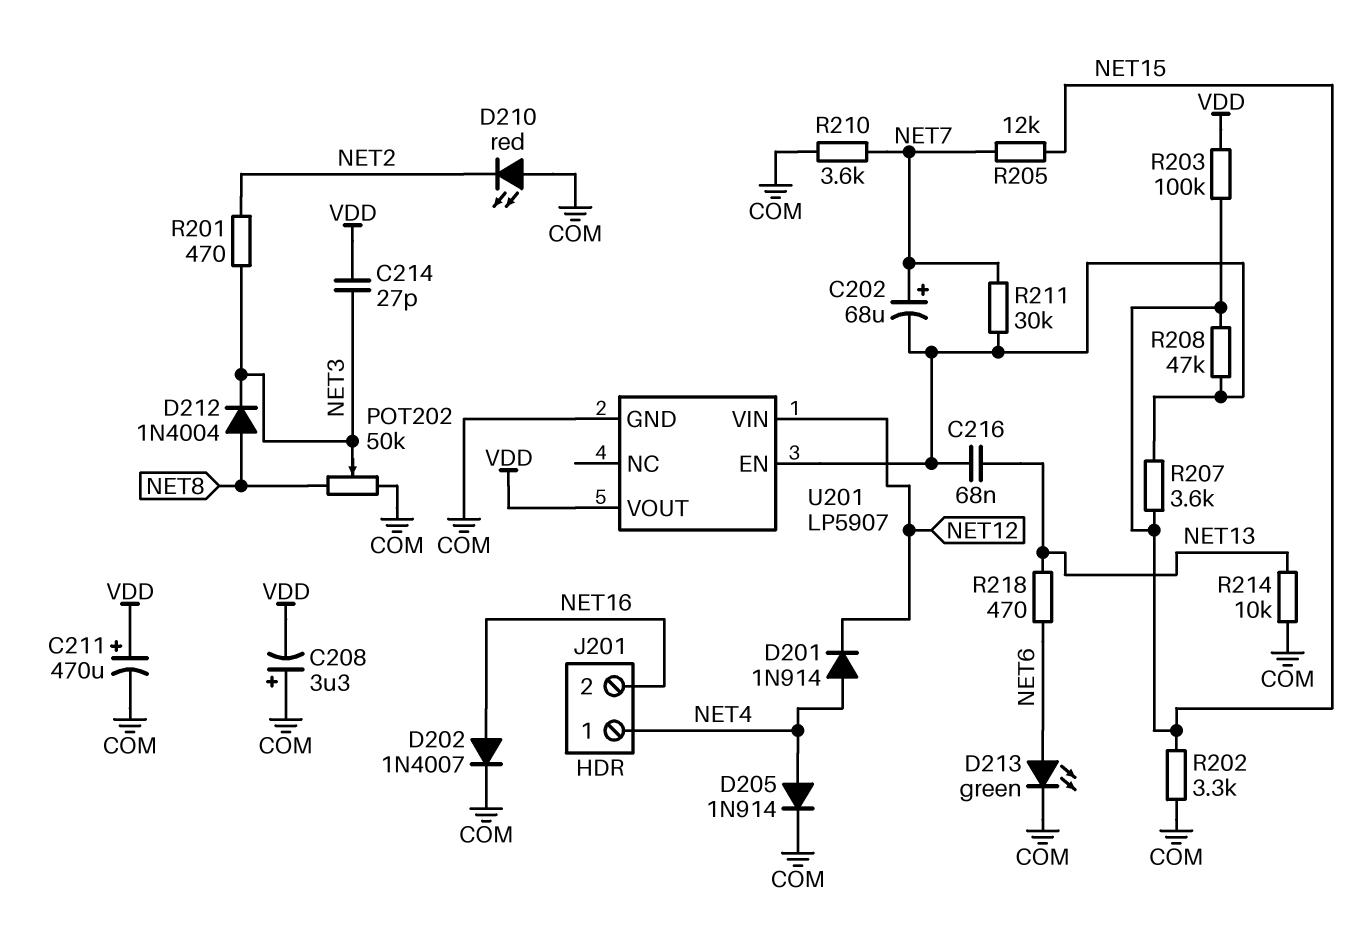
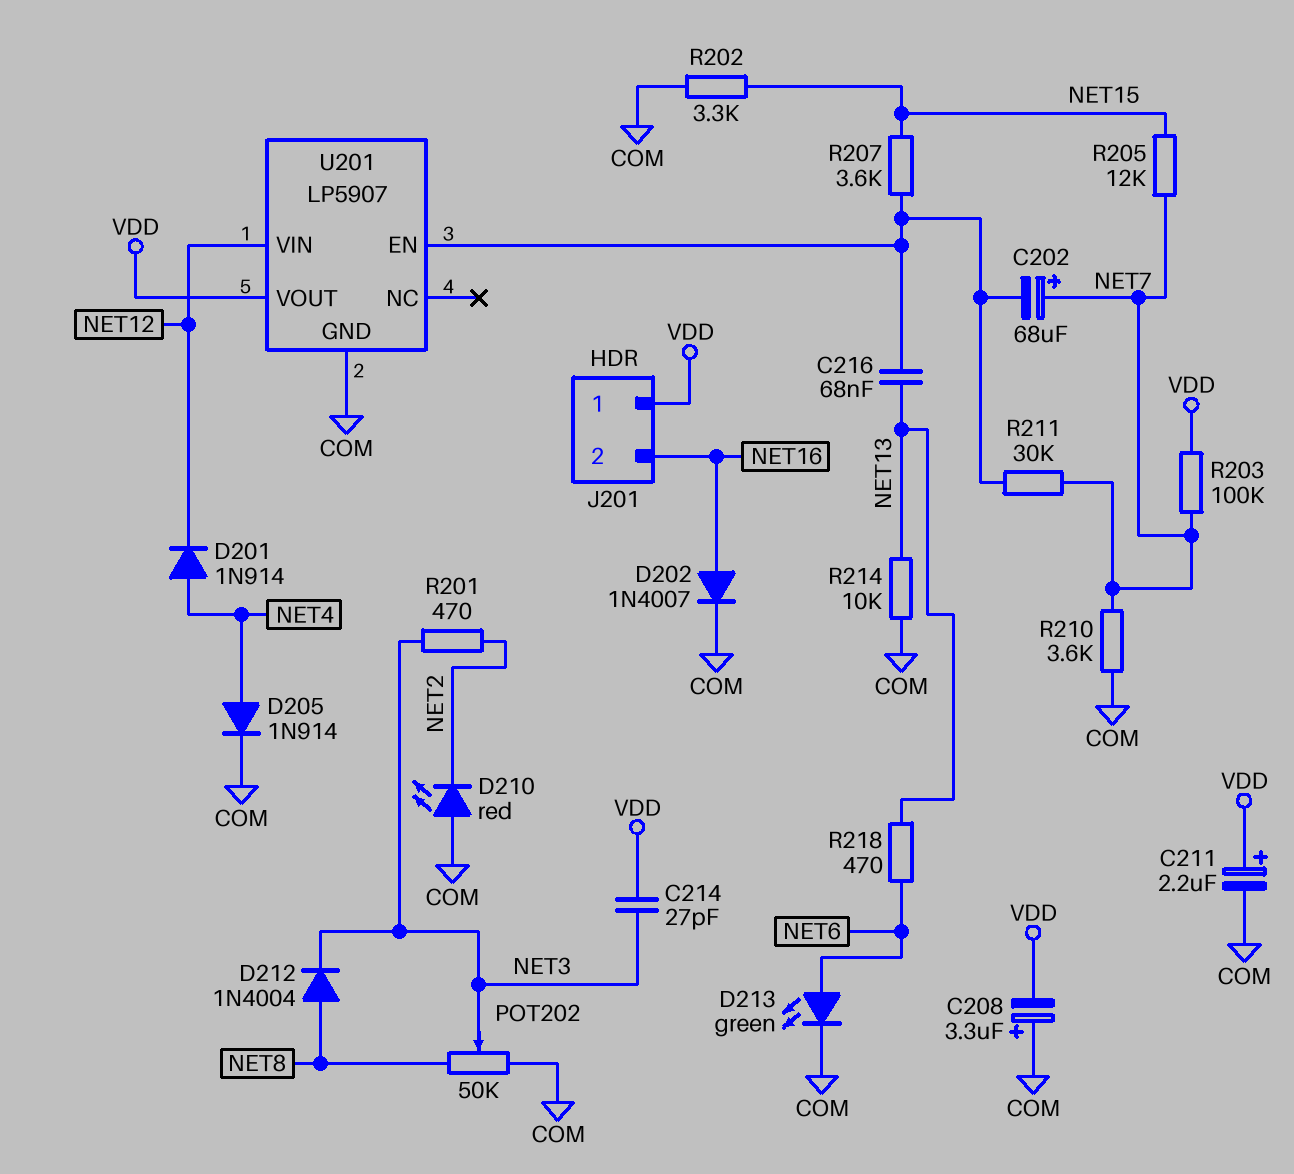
C211: 470uF (plus VDD, minus COM) -> 2.2uF (plus VDD, minus COM)
J201 pin 1: NET4 -> VDD
R203: 100k (NET15, VDD) -> 100k (NET7, VDD)
R208: 47k (NET15, U201/EN) -> none

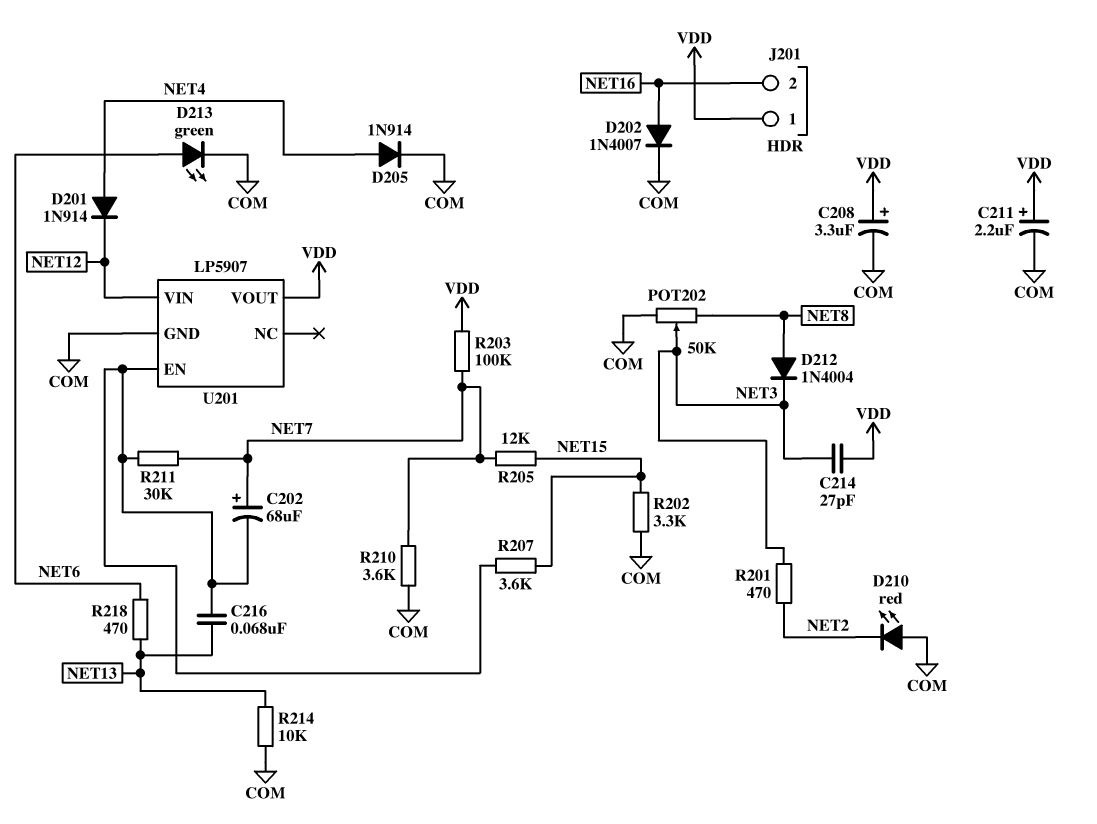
C208: 3.3uF (plus COM, minus VDD) -> 3.3uF (plus VDD, minus COM)

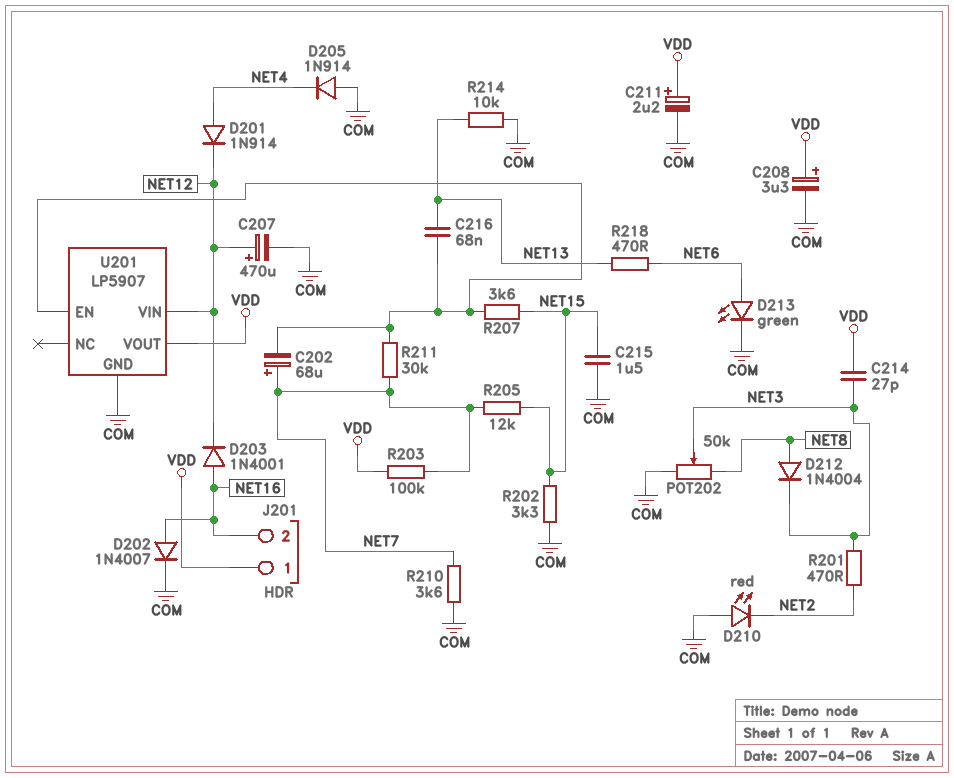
C207: none -> 470uF (plus NET12, minus COM)
C215: none -> 1.5uF (COM, NET15)
D203: none -> diode 1N4001 (A NET16, K NET12)
D205: diode 1N914 (A NET4, K COM) -> diode 1N914 (A COM, K NET4)

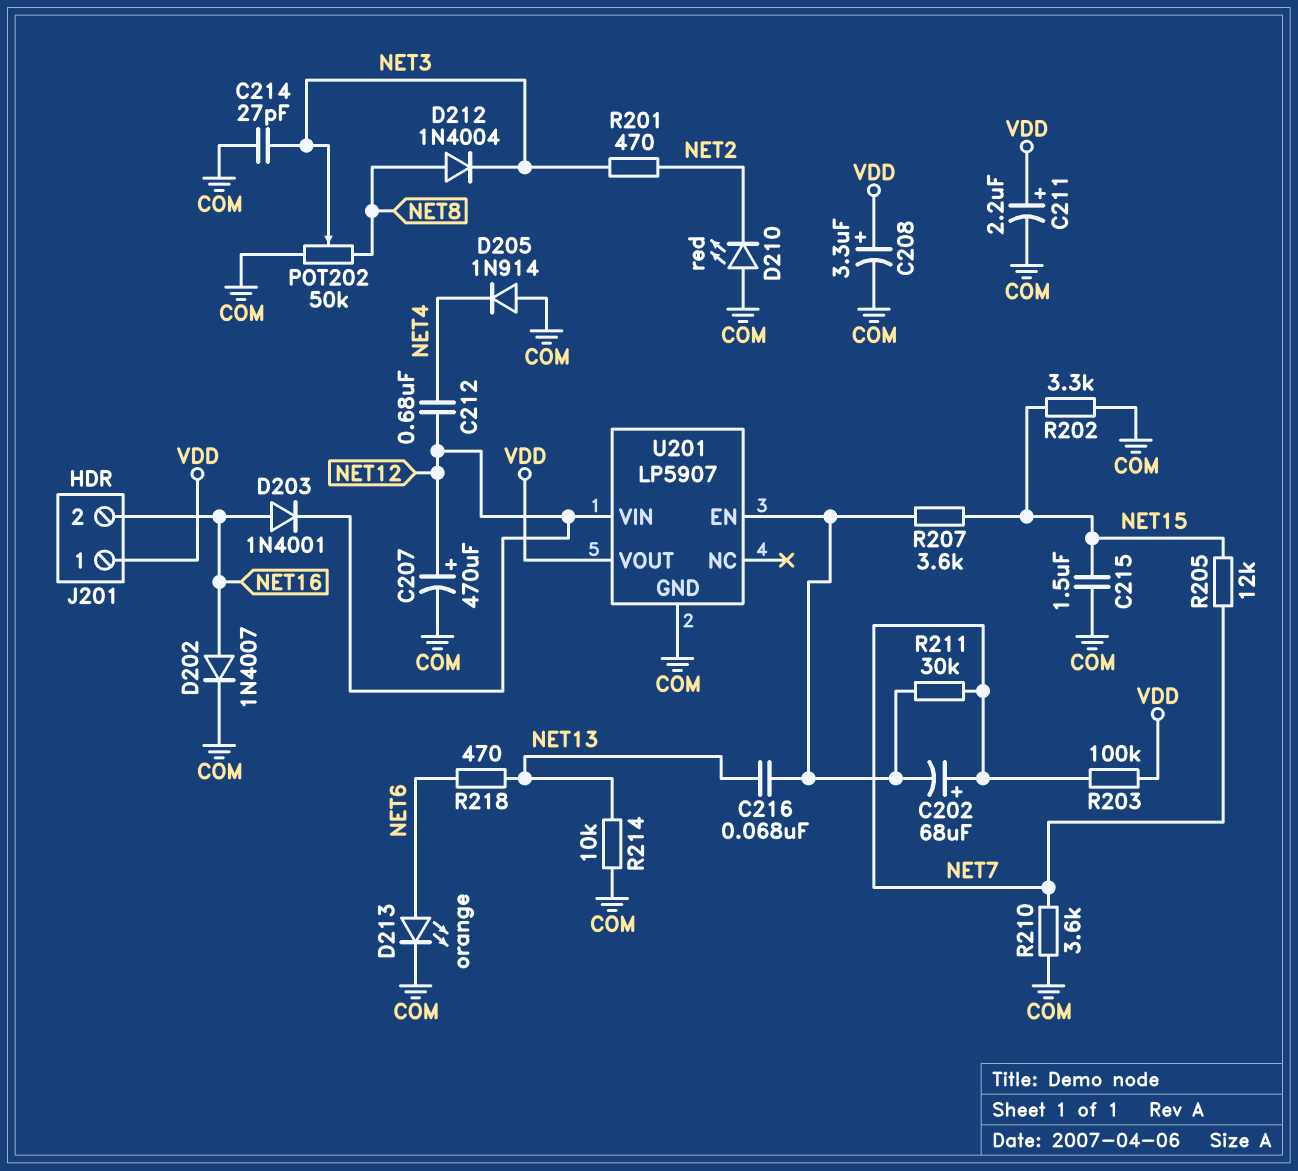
C212: none -> 680nF (NET4, NET12)
C214: 27pF (NET3, VDD) -> 27pF (COM, NET3)
D201: diode 1N914 (A NET4, K NET12) -> none
D213: LED green (A NET6, K COM) -> LED orange (A NET6, K COM)

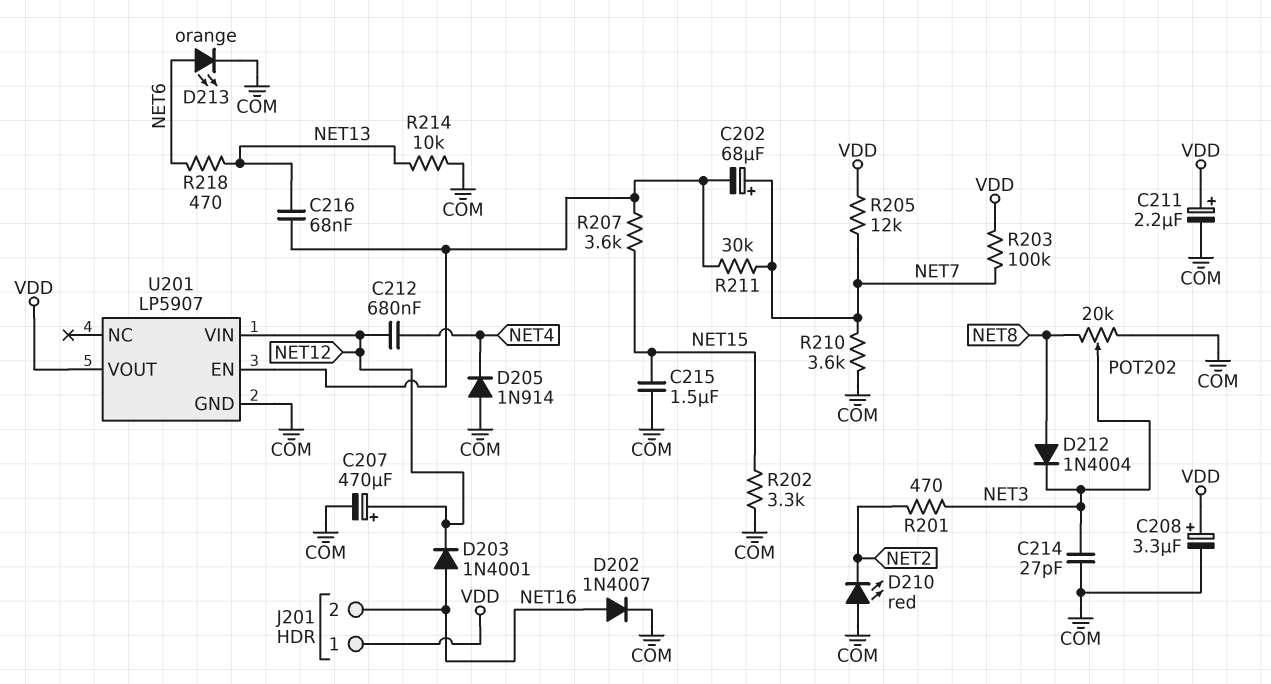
POT202: 50k (COM, NET8, wiper NET3) -> 20k (COM, NET8, wiper NET3)
R205: 12k (NET7, NET15) -> 12k (NET7, VDD)

